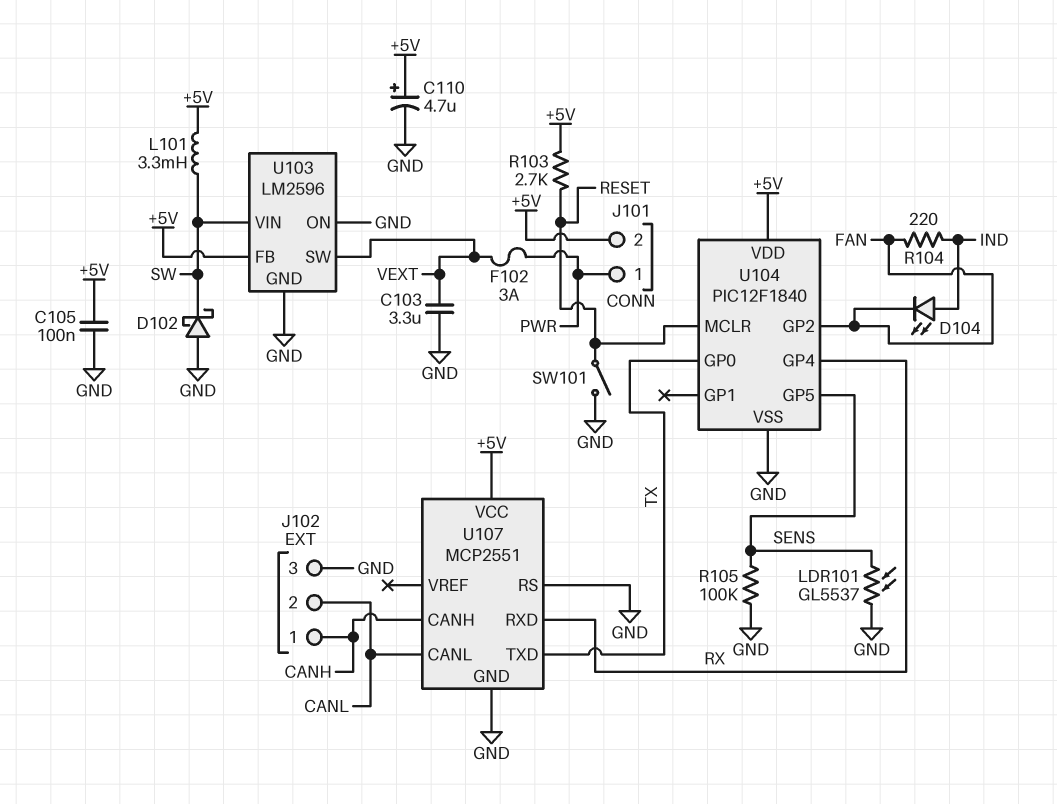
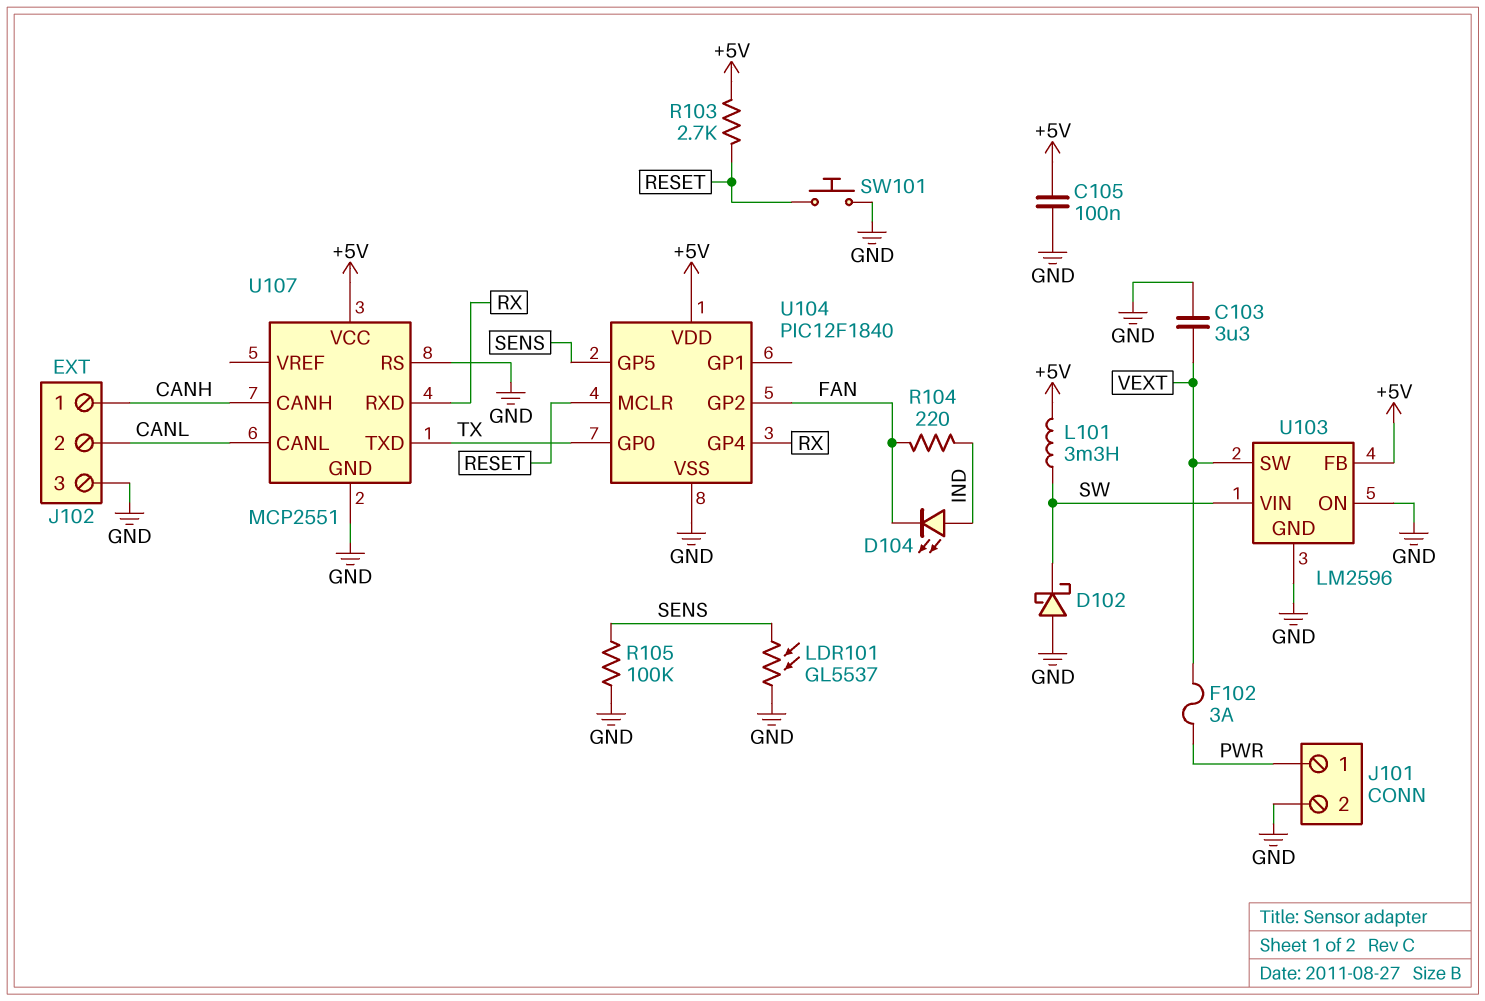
C110: 4.7uF (plus +5V, minus GND) -> none
J101 pin 2: +5V -> GND
SW101: switch (GND, RESET) -> button (GND, RESET)

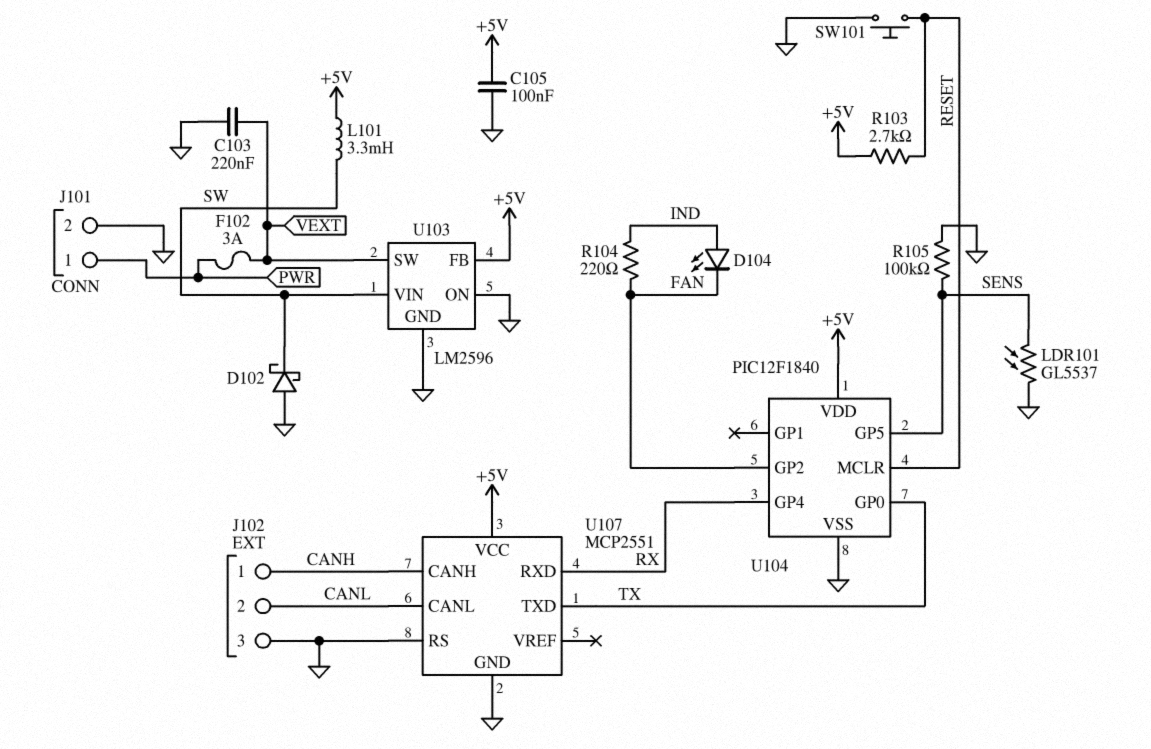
C103: 3.3uF (GND, VEXT) -> 220nF (GND, VEXT)

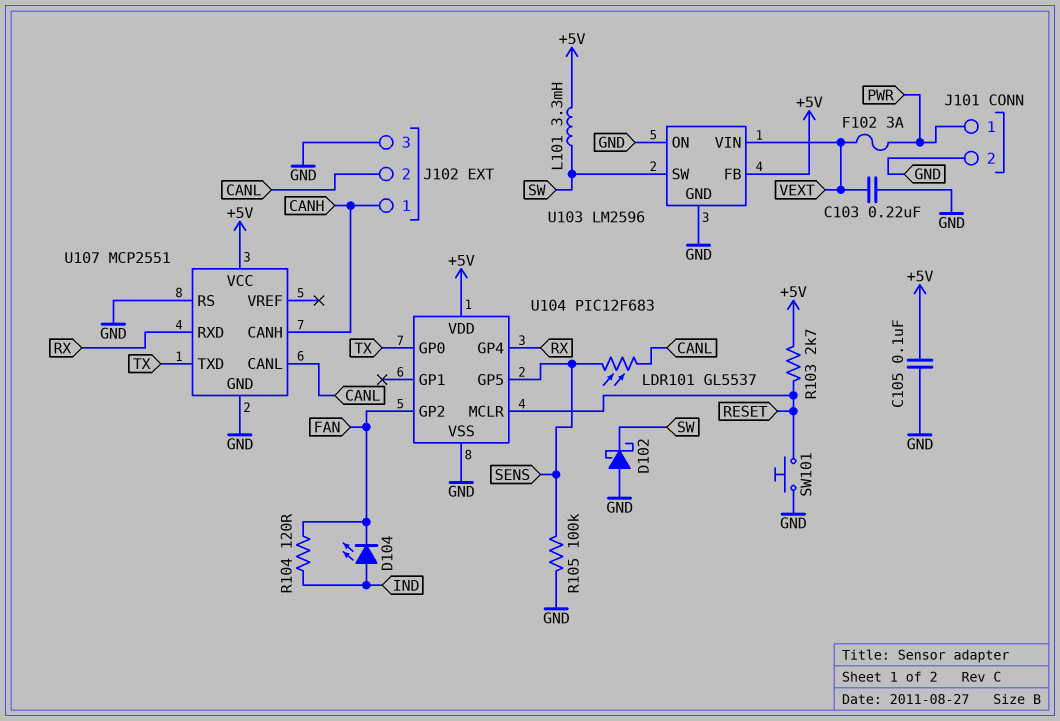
LDR101: GL5537 (GND, SENS) -> GL5537 (CANL, SENS)
R104: 220 (FAN, IND) -> 120 (FAN, IND)
U103 pin SW: VEXT -> SW
U103 pin VIN: SW -> VEXT
U104: PIC12F1840 -> PIC12F683

